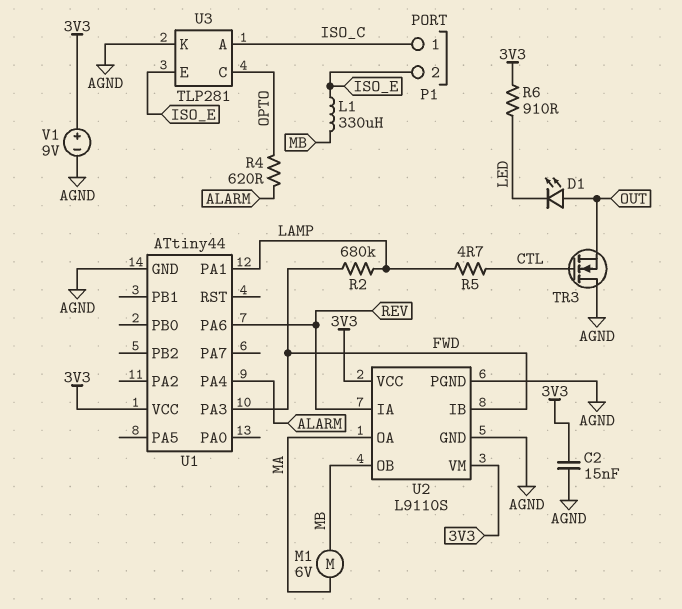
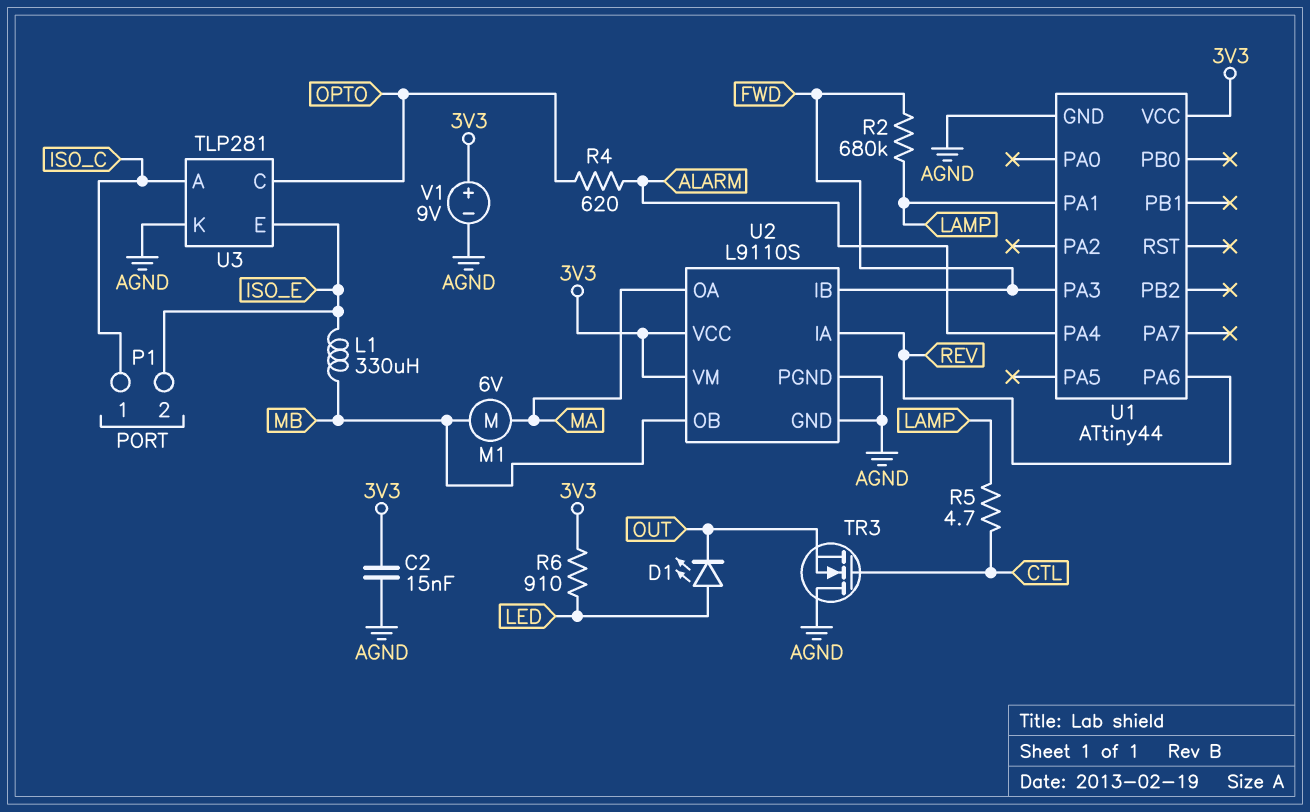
D1: LED (A OUT, K LED) -> LED (A LED, K OUT)

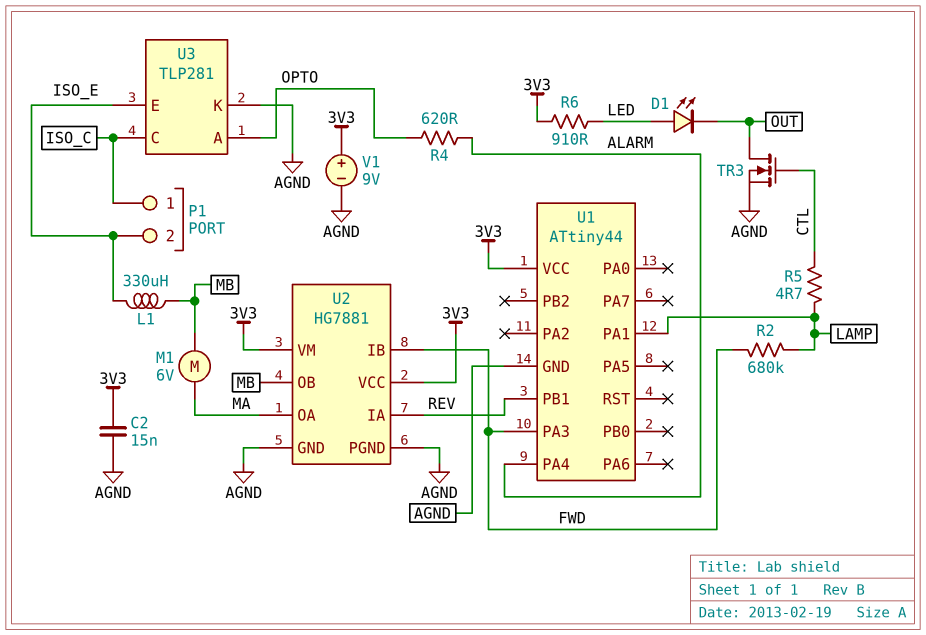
TR3: NMOS (G CTL, D AGND, S OUT) -> NMOS (G CTL, D OUT, S AGND)
U1 pin PA6: REV -> none
U1 pin PB1: none -> REV
U2: L9110S -> HG7881
U3 pin A: ISO_C -> OPTO
U3 pin C: OPTO -> ISO_C

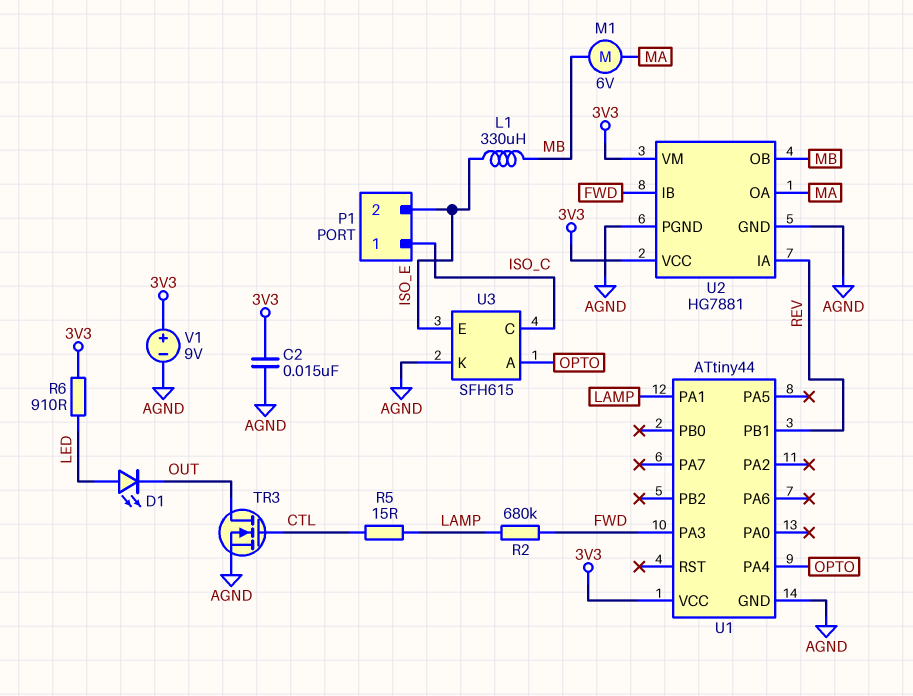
R4: 620 (ALARM, OPTO) -> none
R5: 4.7 (CTL, LAMP) -> 15 (CTL, LAMP)
U1 pin PA4: ALARM -> OPTO
U3: TLP281 -> SFH615

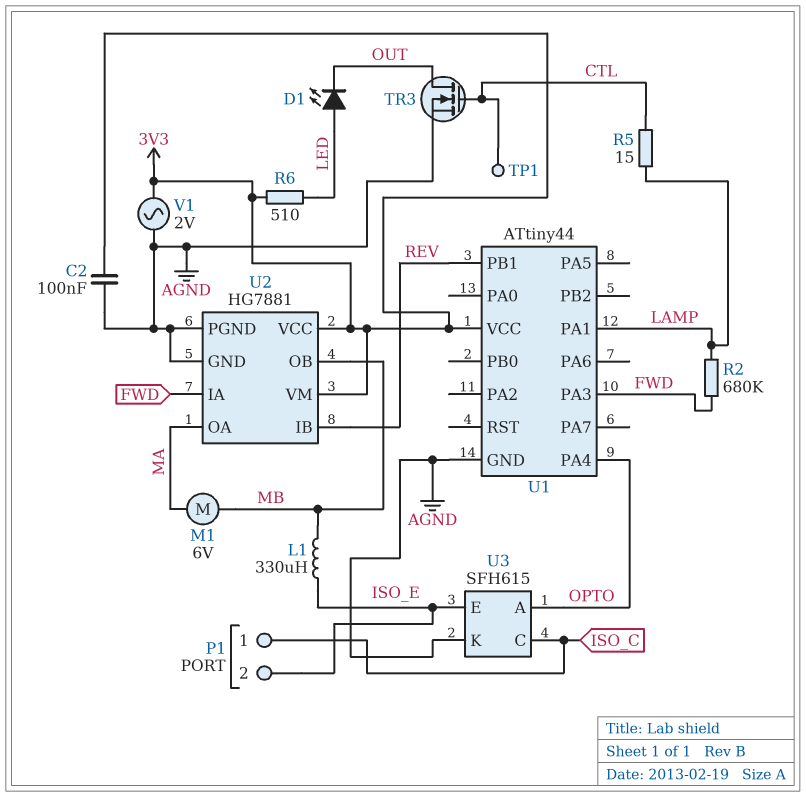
C2: 15nF (3V3, AGND) -> 100nF (3V3, AGND)
R6: 910 (3V3, LED) -> 510 (3V3, LED)
TP1: none -> test point (CTL)
U2 pin IA: REV -> FWD
U2 pin IB: FWD -> REV
V1: 9V (plus 3V3, minus AGND) -> AC 2V (3V3, AGND)

